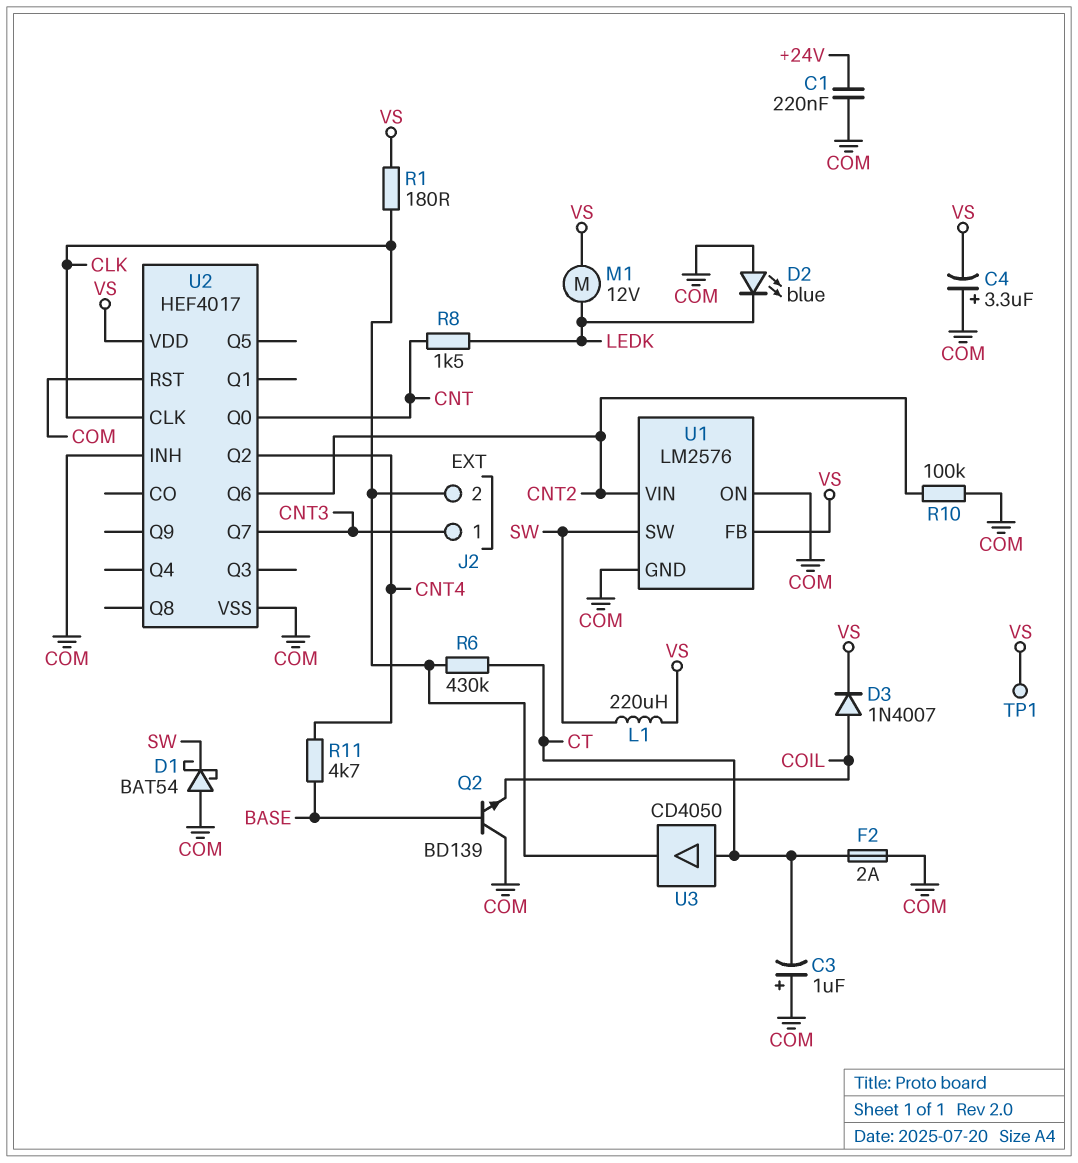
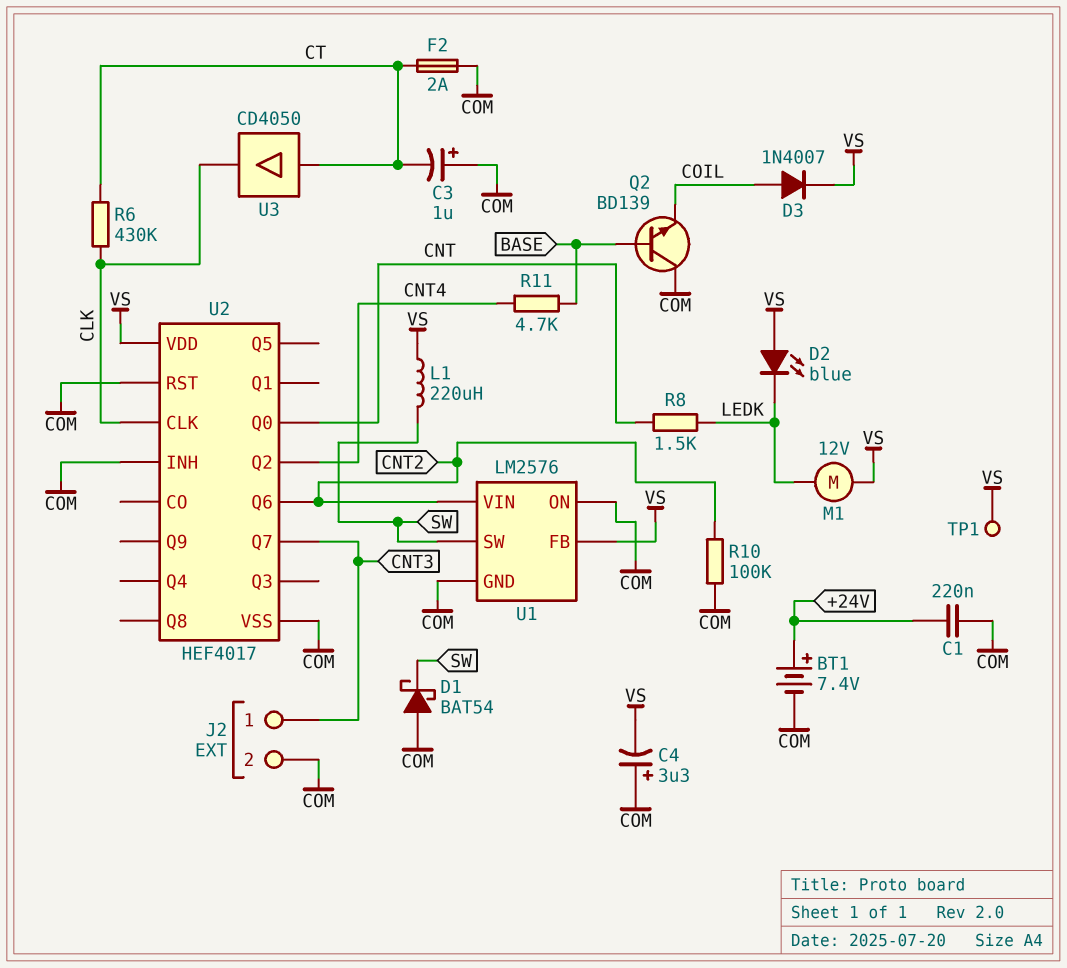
BT1: none -> 7.4V (plus +24V, minus COM)
D2: LED blue (A COM, K LEDK) -> LED blue (A VS, K LEDK)
J2 pin 2: CLK -> COM
R1: 180 (CLK, VS) -> none

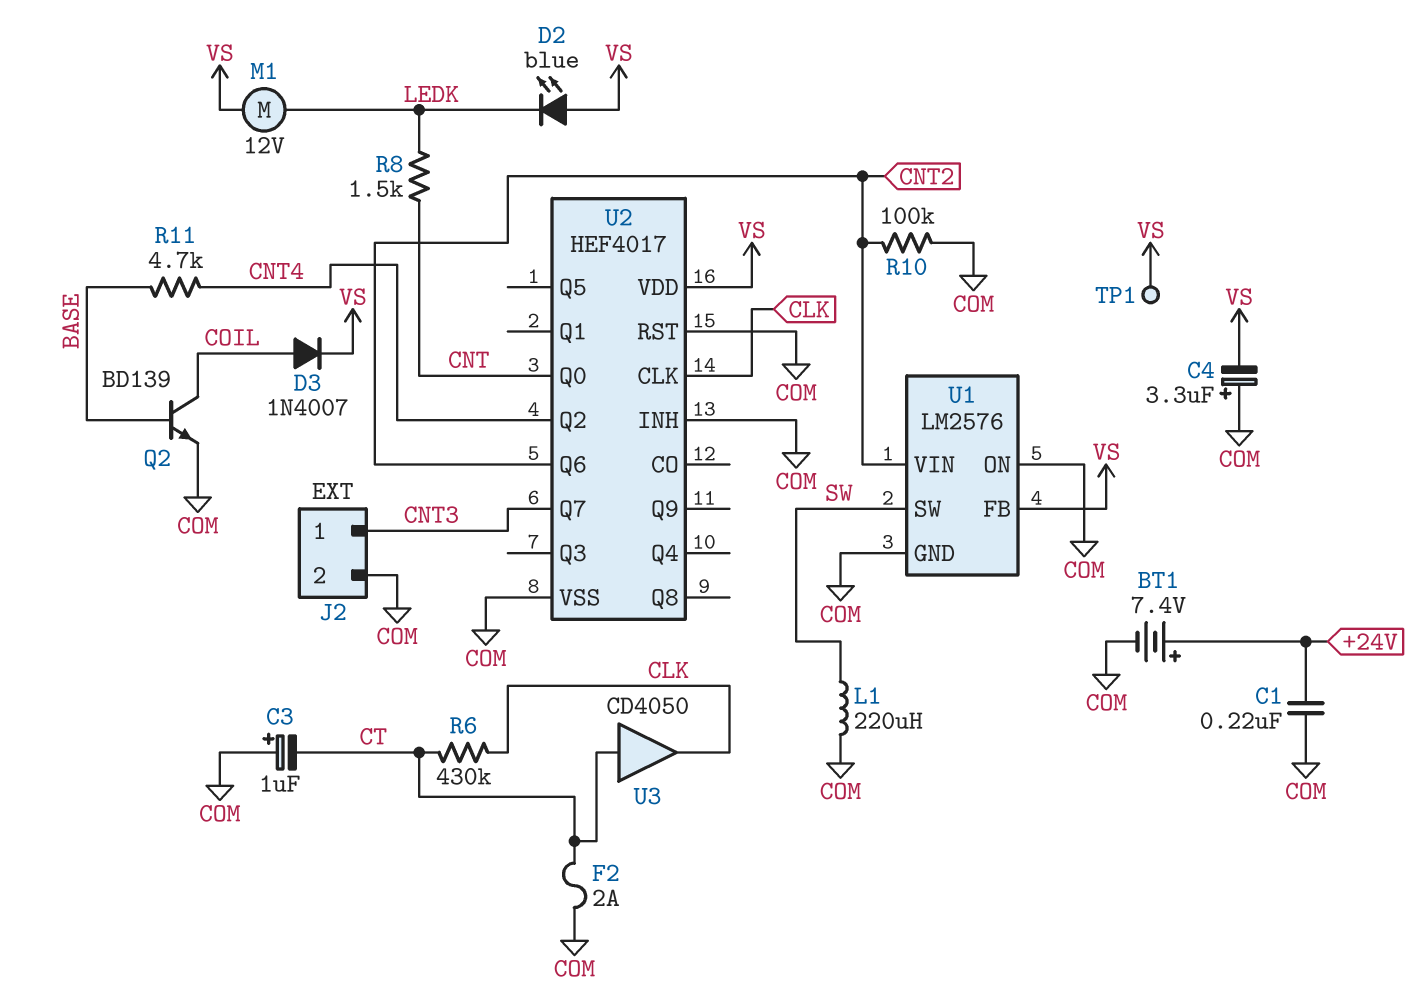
D1: schottky BAT54 (A COM, K SW) -> none
L1: 220uH (SW, VS) -> 220uH (COM, SW)
Q2: NPN BD139 (B BASE, C COM, E COIL) -> NPN BD139 (B BASE, C COIL, E COM)

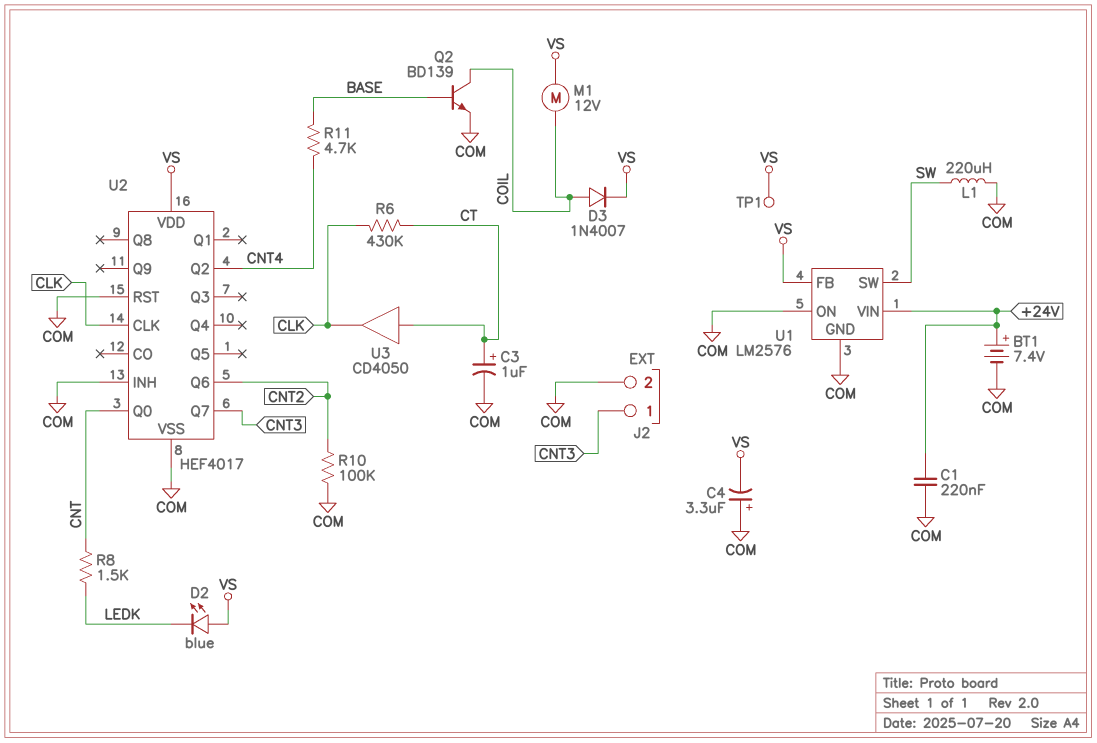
C3: 1uF (plus COM, minus CT) -> 1uF (plus CT, minus COM)
F2: 2A (COM, CT) -> none
M1: motor 12V (LEDK, VS) -> motor 12V (COIL, VS)
U1 pin VIN: CNT2 -> +24V

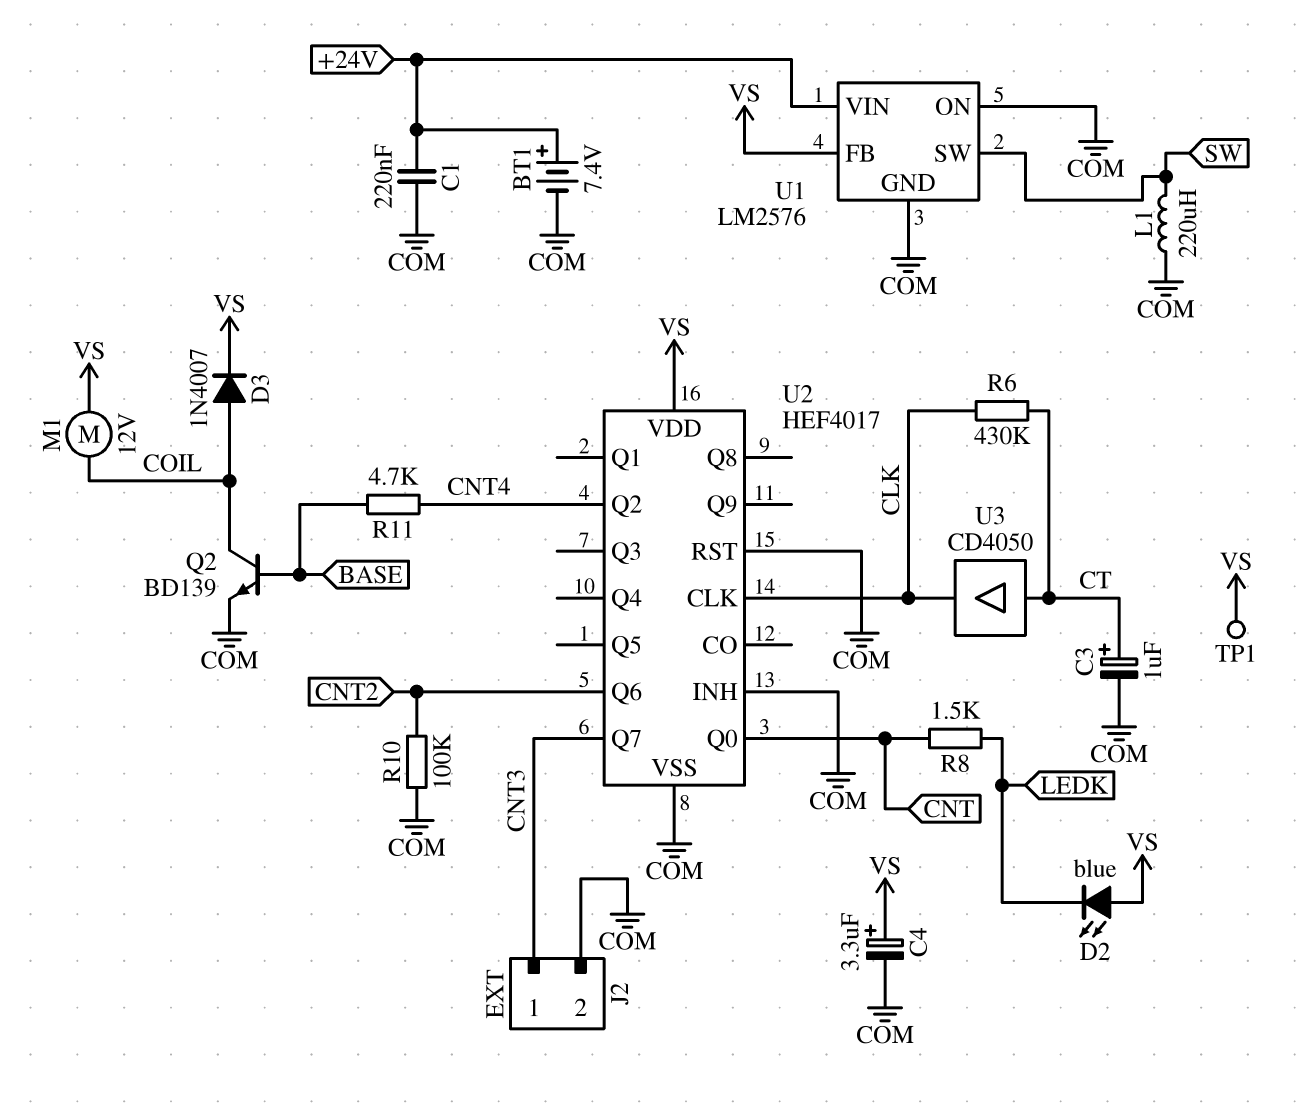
C4: 3.3uF (plus COM, minus VS) -> 3.3uF (plus VS, minus COM)

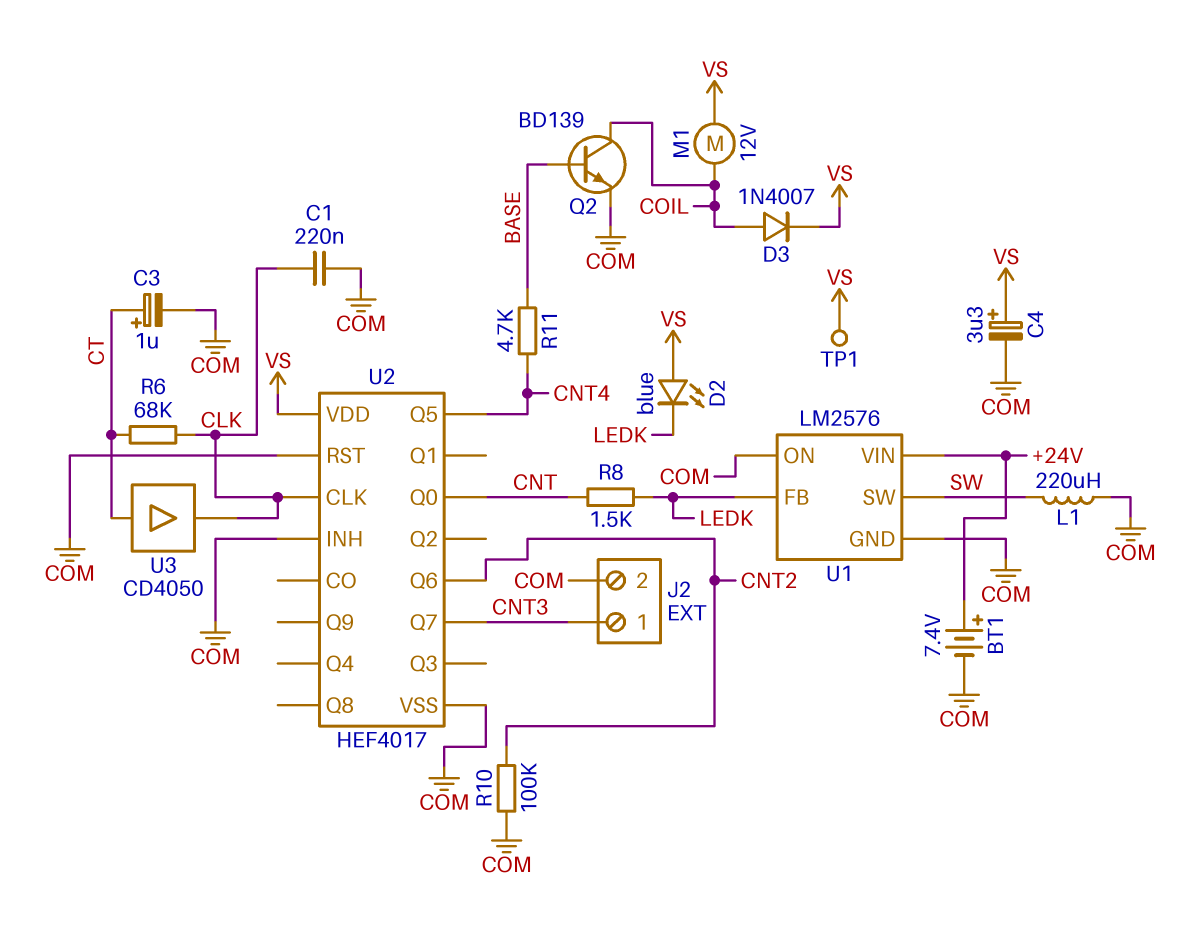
C1: 220nF (+24V, COM) -> 220nF (CLK, COM)
R6: 430k (CLK, CT) -> 68k (CLK, CT)
U1 pin FB: VS -> LEDK
U2 pin Q2: CNT4 -> none
U2 pin Q5: none -> CNT4

